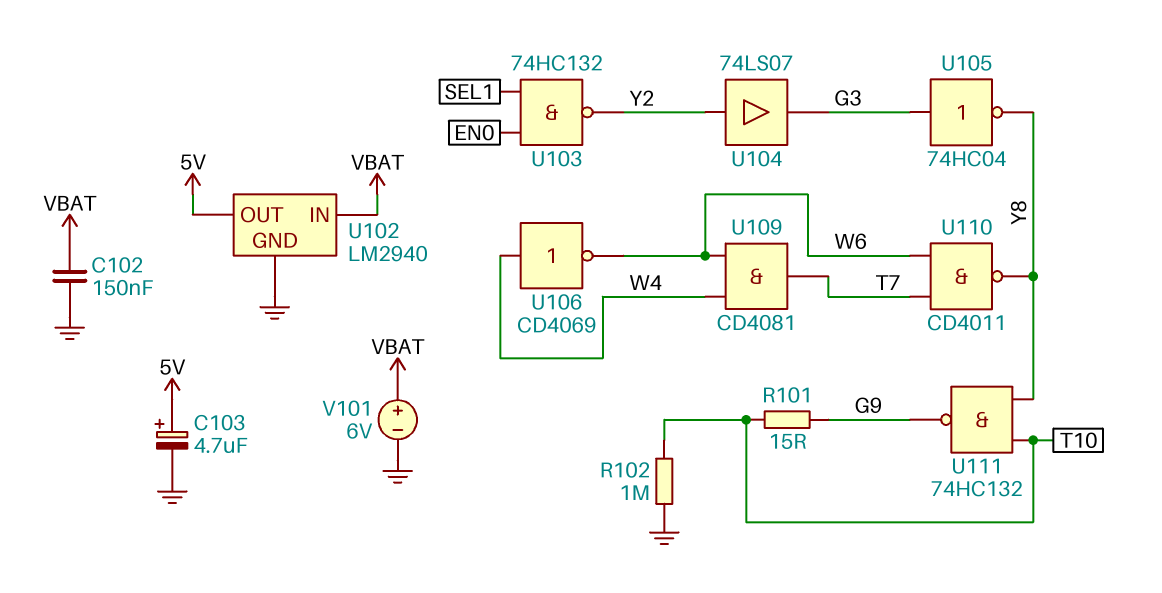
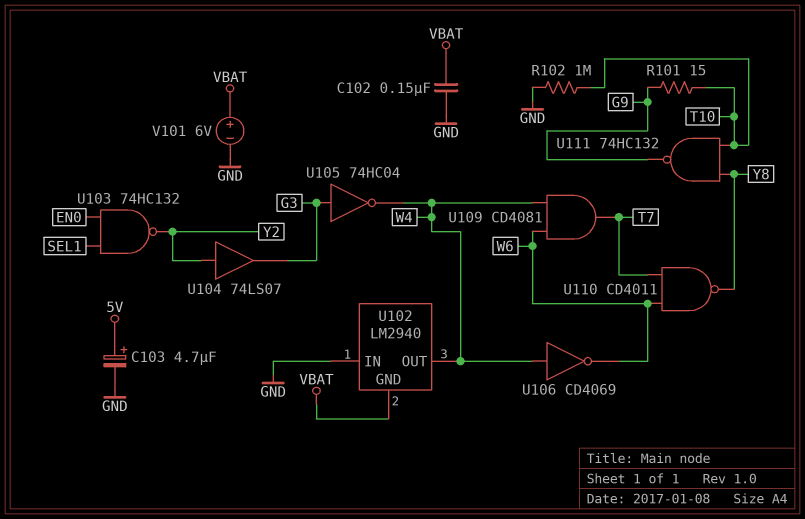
U102 pin GND: GND -> VBAT
U102 pin IN: VBAT -> GND
U102 pin OUT: 5V -> W4
U105: NOT 74HC04 (in G3, out Y8) -> NOT 74HC04 (in G3, out W4)

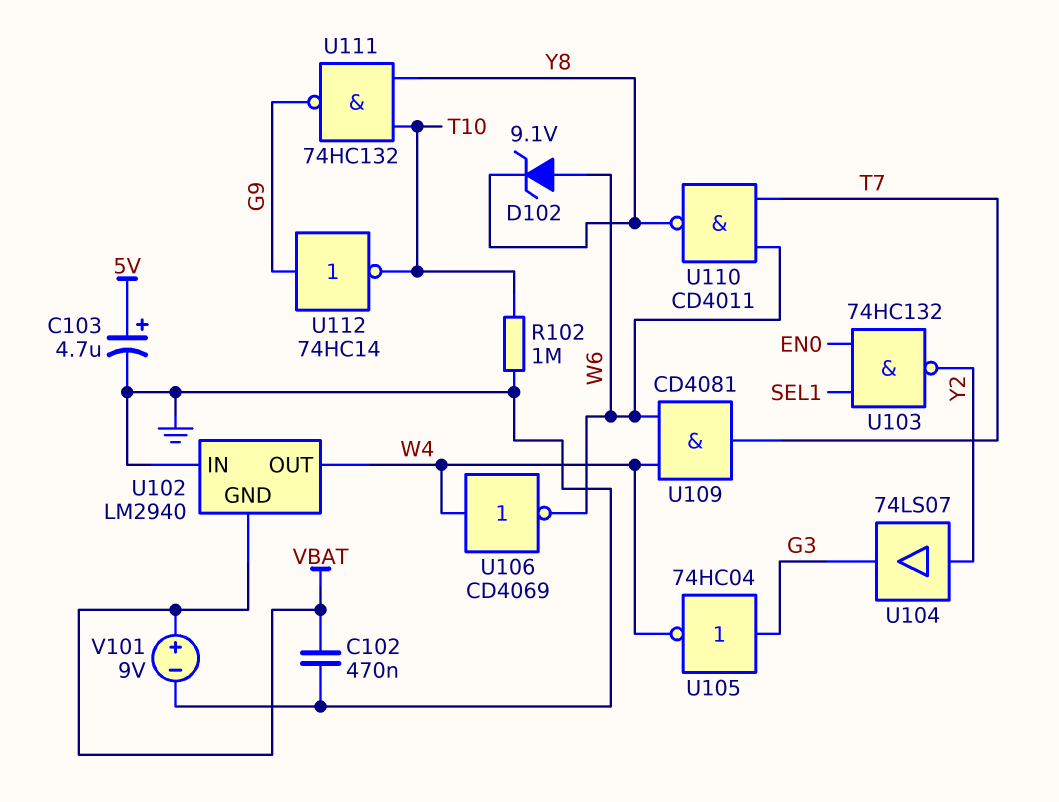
C102: 150nF (GND, VBAT) -> 470nF (GND, VBAT)
D102: none -> zener 9.1V (A W6, K Y8)
R101: 15 (G9, T10) -> none
U112: none -> NOT 74HC14 (in G9, out T10)
V101: 6V (plus VBAT, minus GND) -> 9V (plus VBAT, minus GND)

